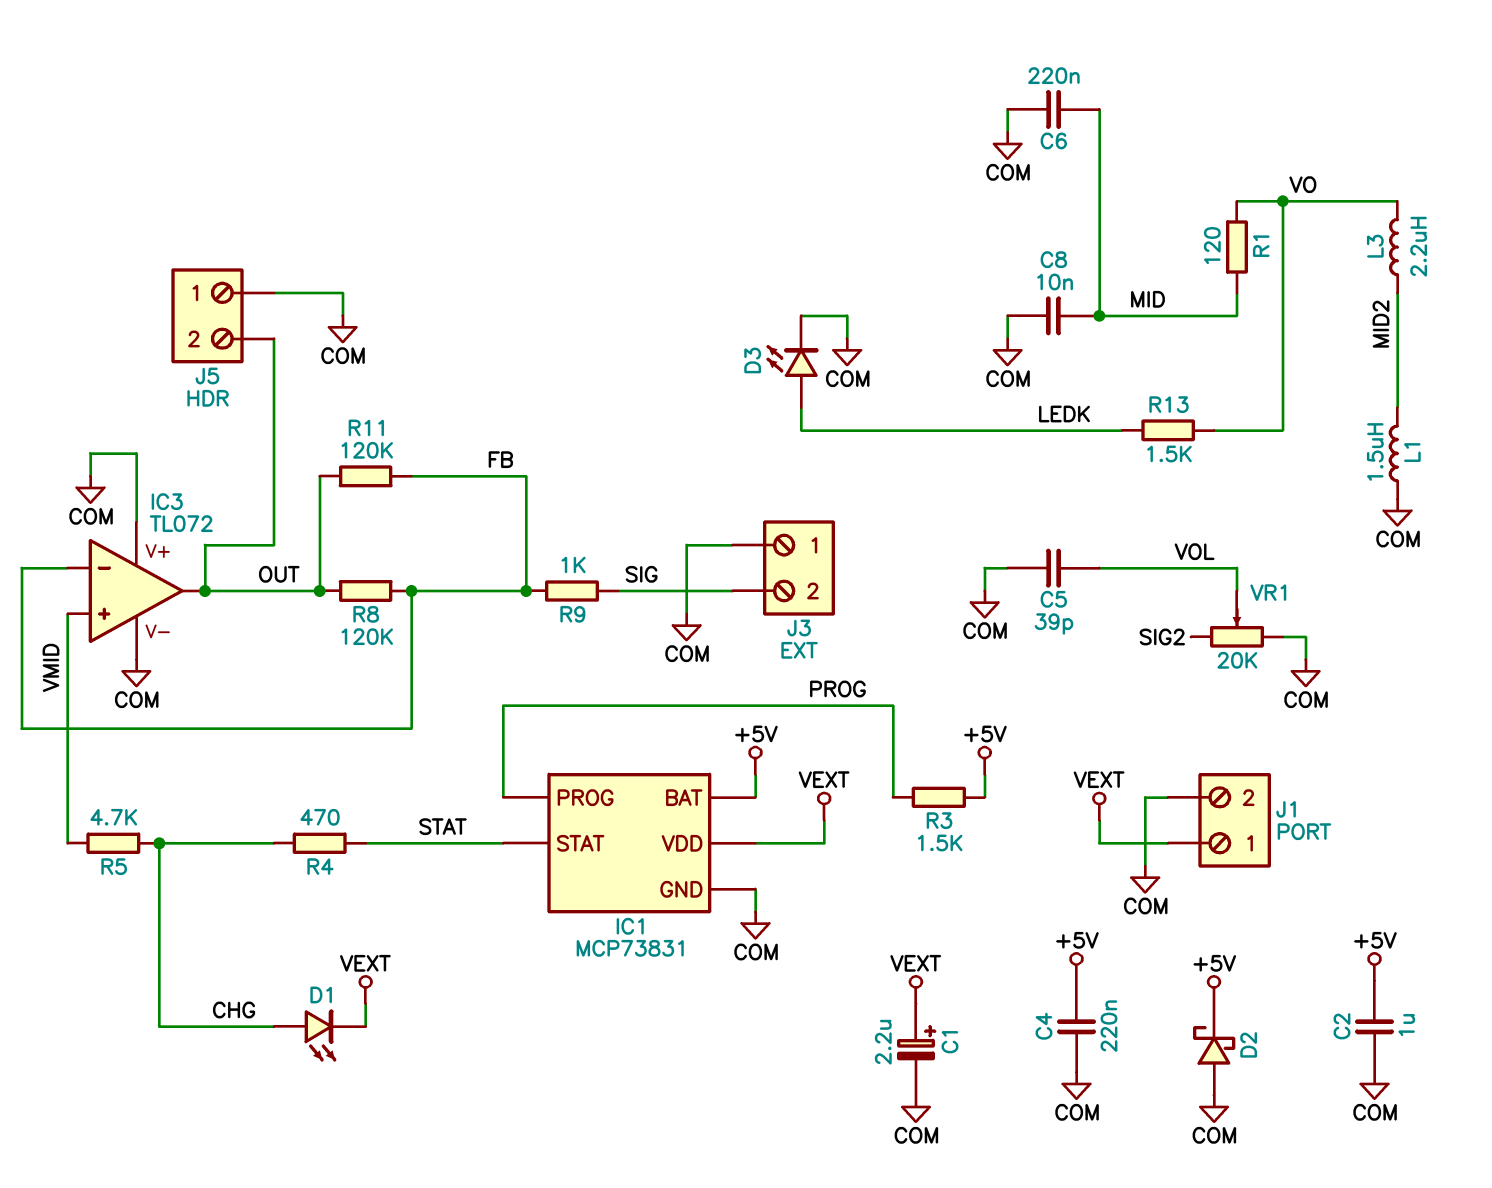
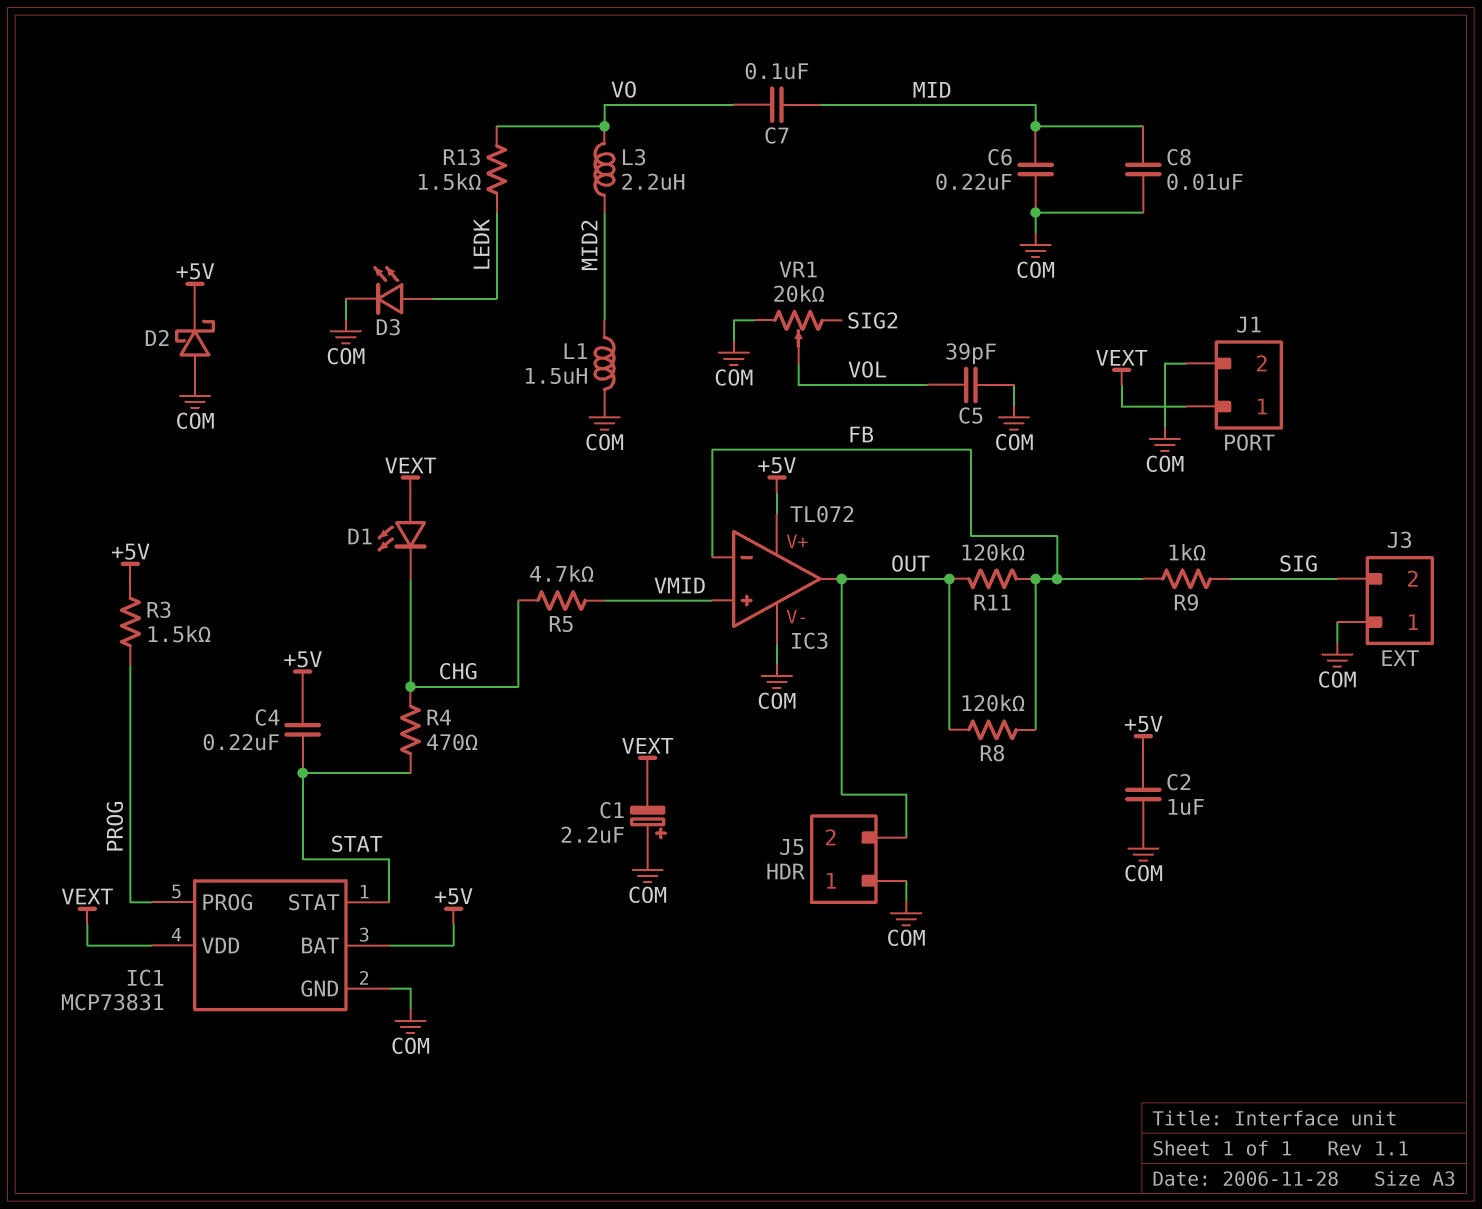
C1: 2.2uF (plus VEXT, minus COM) -> 2.2uF (plus COM, minus VEXT)
C4: 220nF (+5V, COM) -> 220nF (+5V, STAT)
C7: none -> 100nF (MID, VO)
D1: LED (A CHG, K VEXT) -> LED (A VEXT, K CHG)
IC3 pin V+: COM -> +5V
R1: 120 (MID, VO) -> none

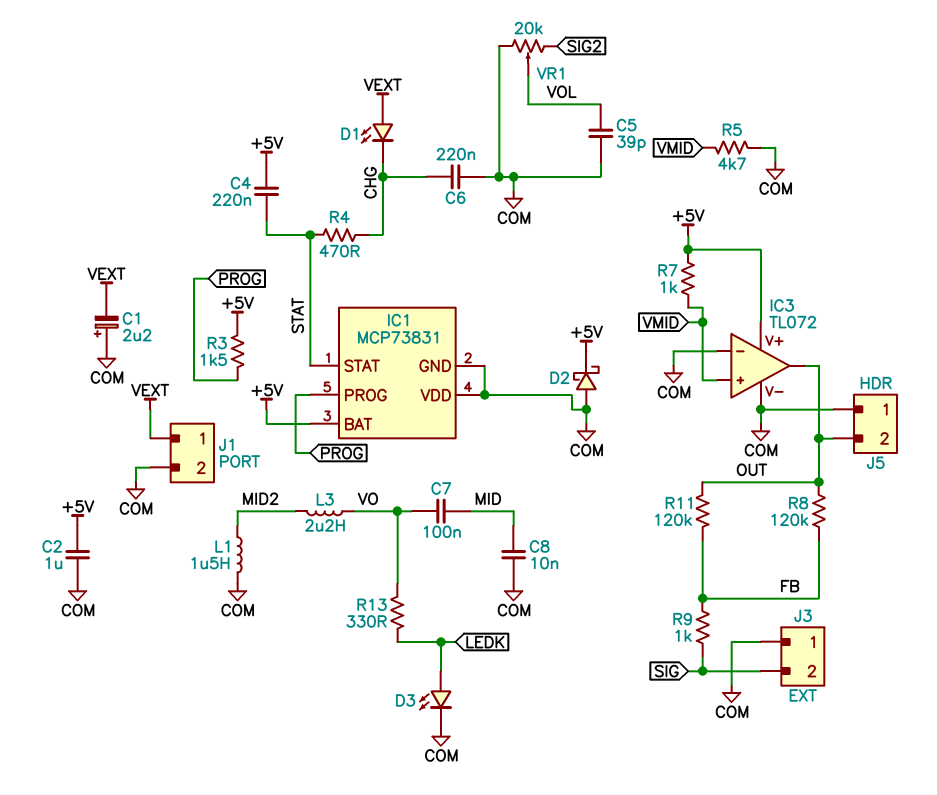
C6: 220nF (COM, MID) -> 220nF (CHG, COM)
IC1 pin VDD: VEXT -> COM
IC3 pin in-: FB -> COM
R5: 4.7k (CHG, VMID) -> 4.7k (COM, VMID)
R7: none -> 1k (+5V, VMID)
R13: 1.5k (LEDK, VO) -> 330 (LEDK, VO)

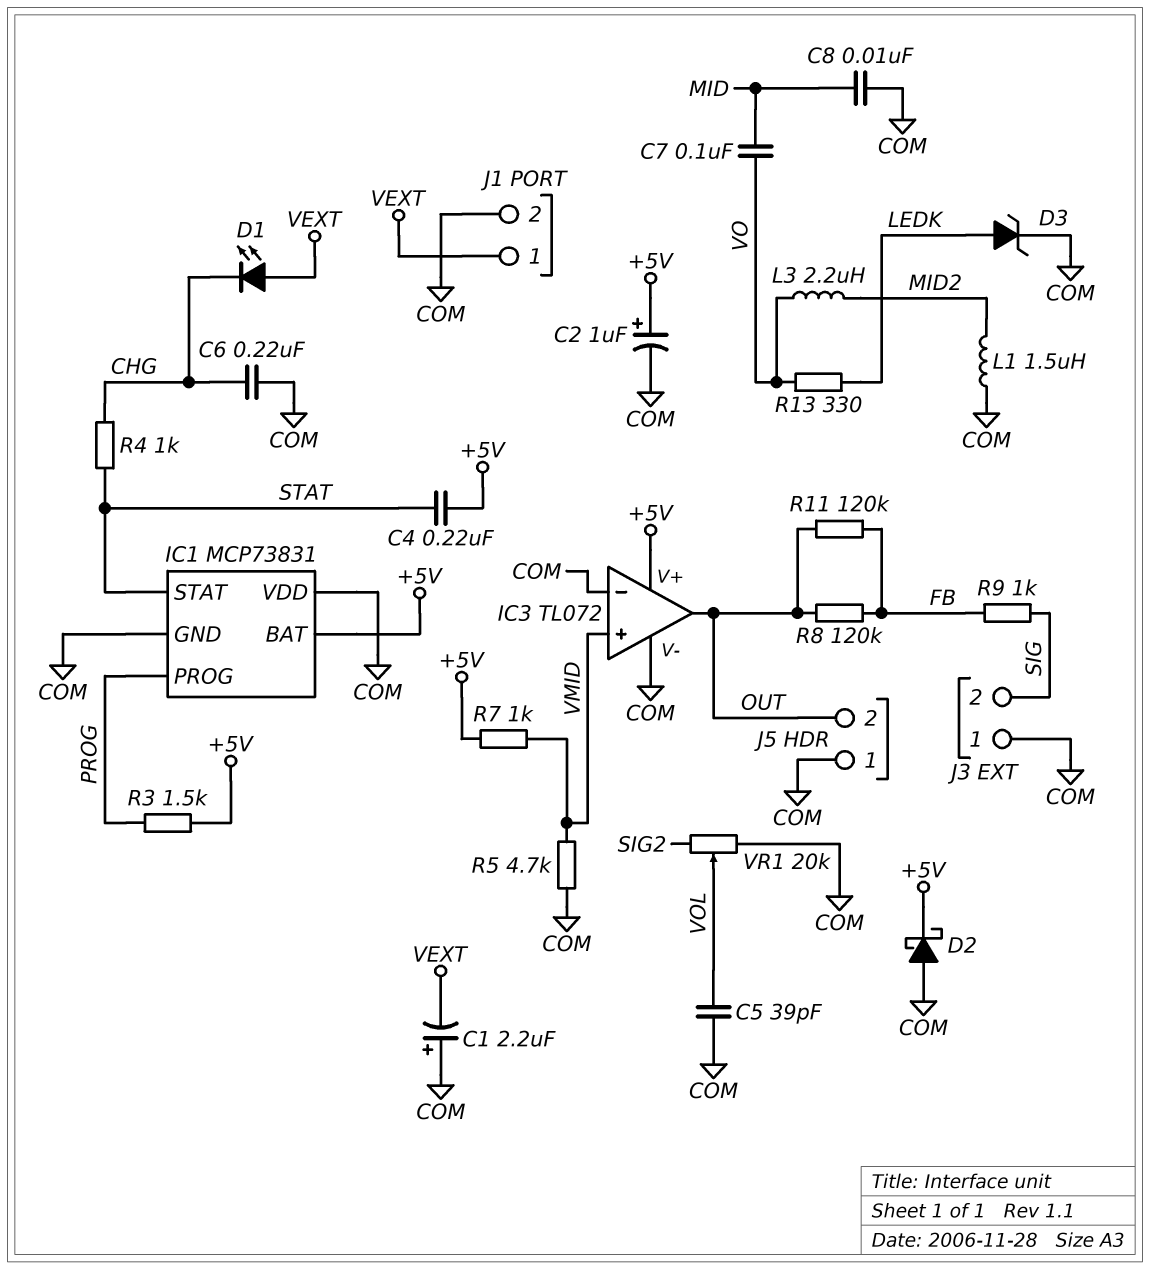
C2: 1uF (+5V, COM) -> 1uF (plus +5V, minus COM)
D3: LED (A LEDK, K COM) -> zener (A LEDK, K COM)
R4: 470 (CHG, STAT) -> 1k (CHG, STAT)

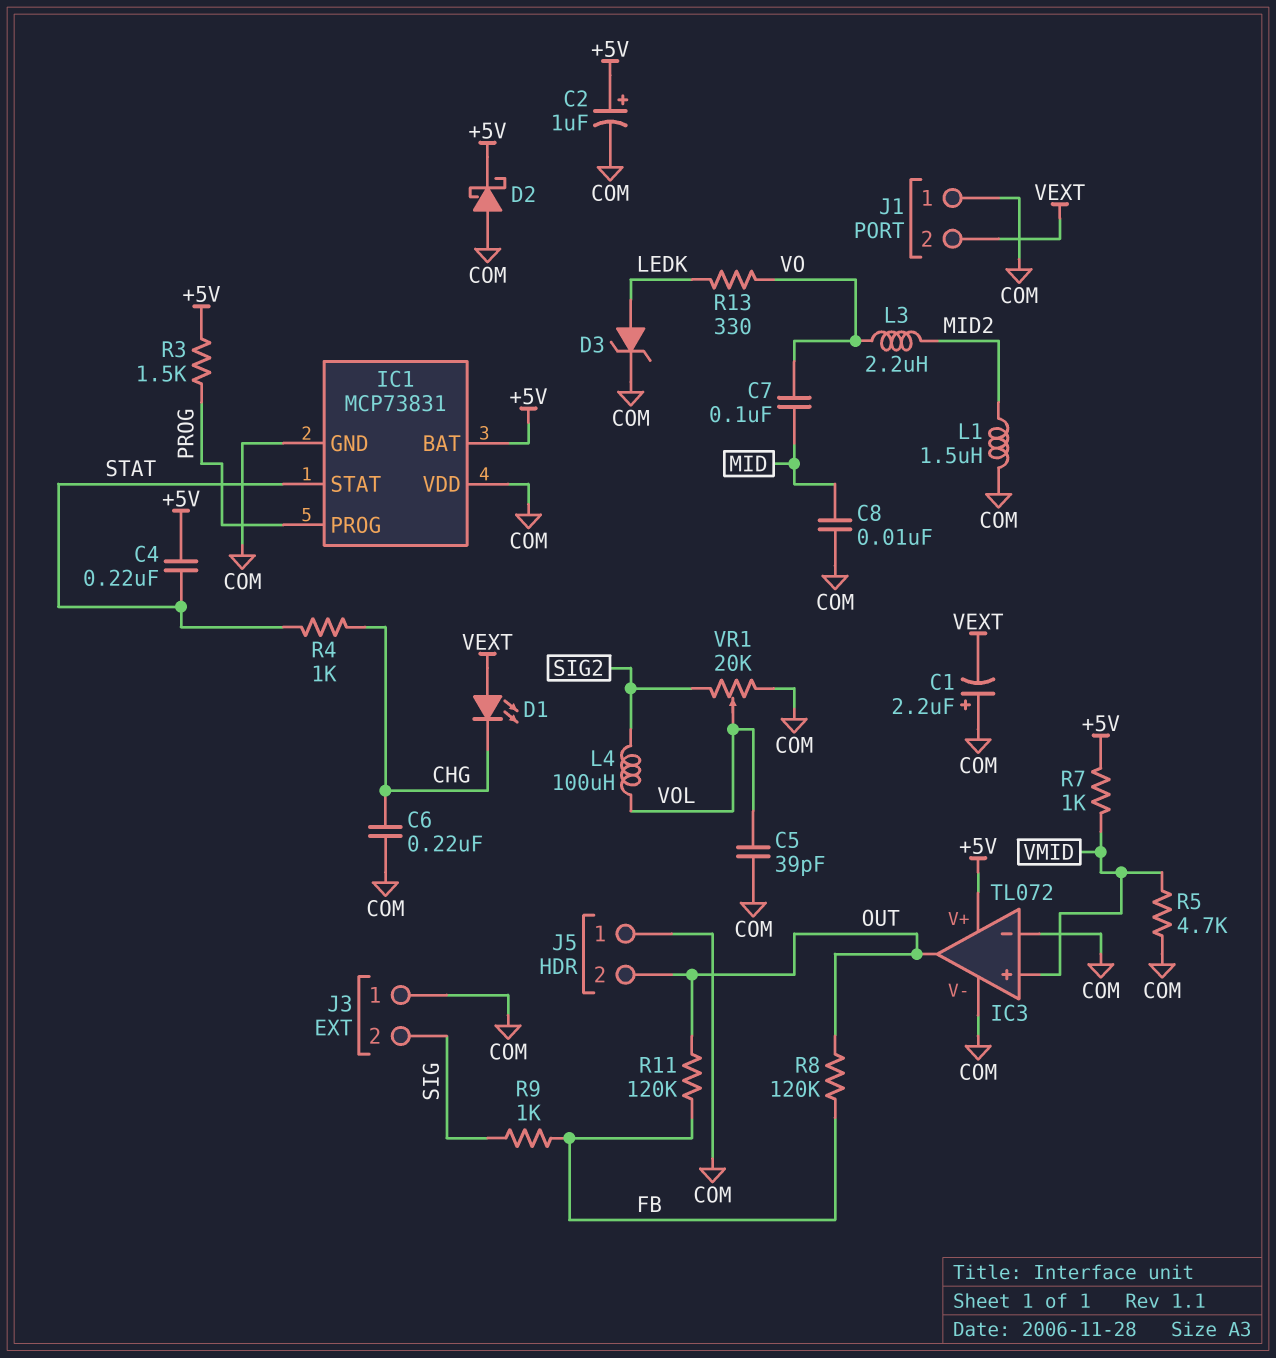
J1 pin 1: VEXT -> COM
J1 pin 2: COM -> VEXT
L4: none -> 100uH (SIG2, VOL)

